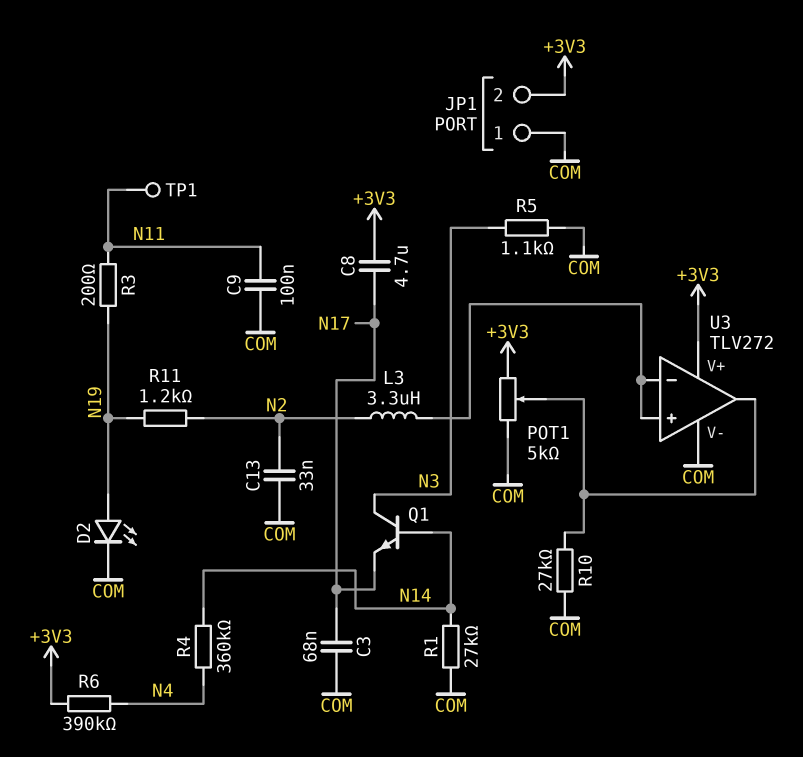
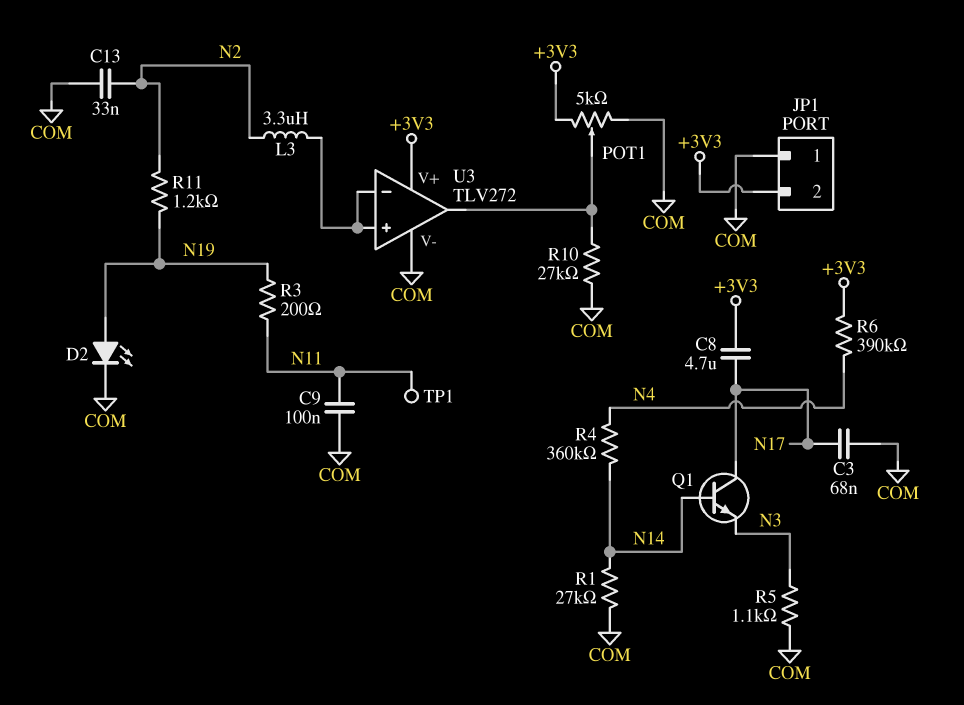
Q1: NPN (B N14, C N3, E N17) -> NPN (B N14, C N17, E N3)

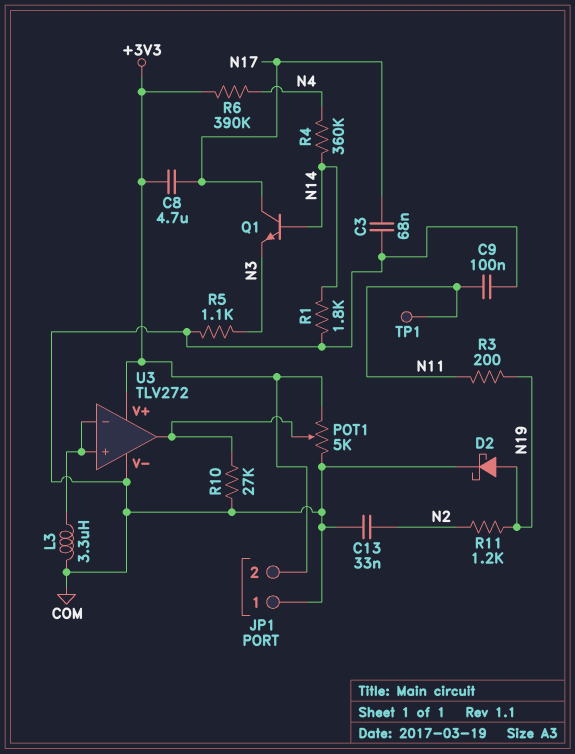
D2: LED (A N19, K COM) -> schottky (A N19, K COM)
L3: 3.3uH (N2, U3/in+) -> 3.3uH (COM, U3/in+)
R1: 27k (COM, N14) -> 1.8k (COM, N14)

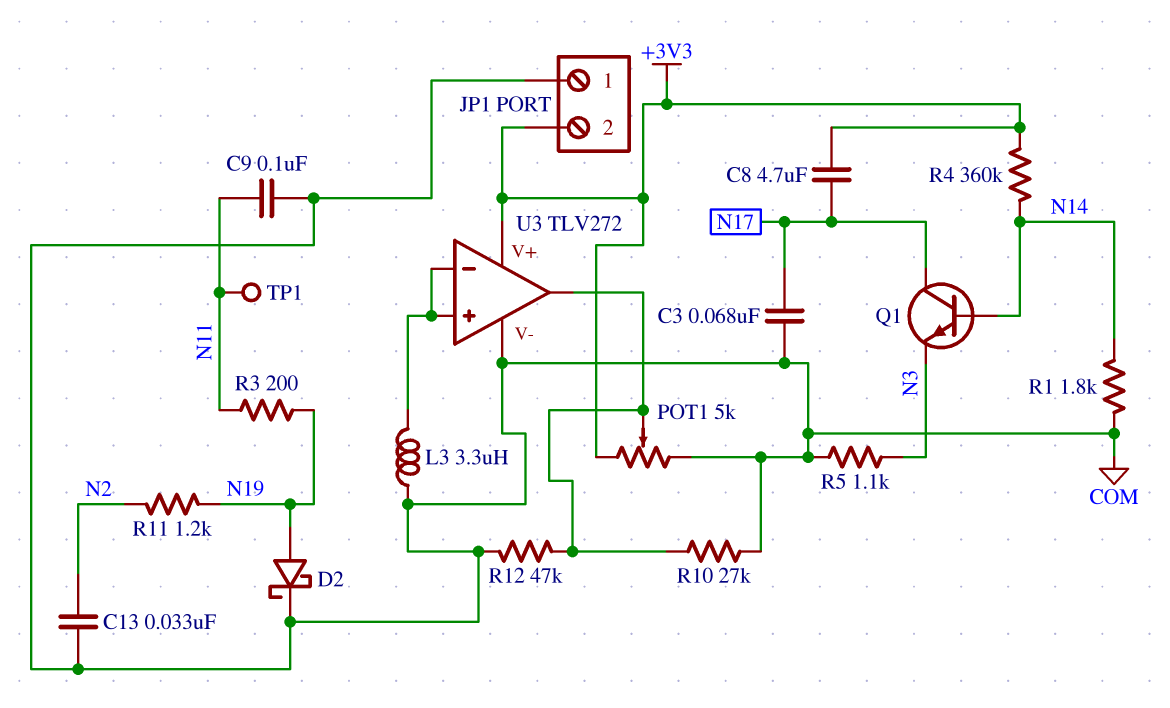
R4: 360k (N4, N14) -> 360k (+3V3, N14)
R6: 390k (+3V3, N4) -> none
R12: none -> 47k (COM, U3/out)

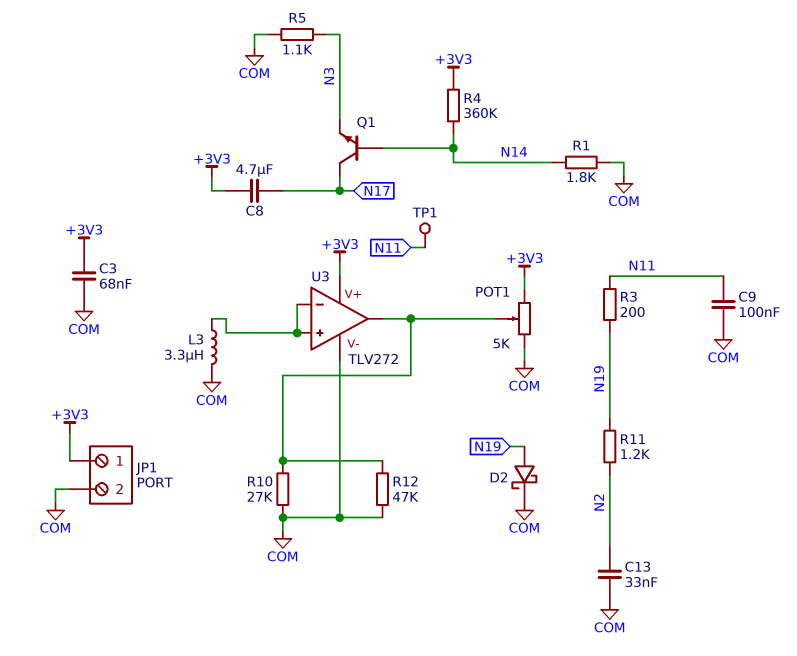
C3: 68nF (COM, N17) -> 68nF (+3V3, COM)
JP1 pin 1: COM -> +3V3
JP1 pin 2: +3V3 -> COM

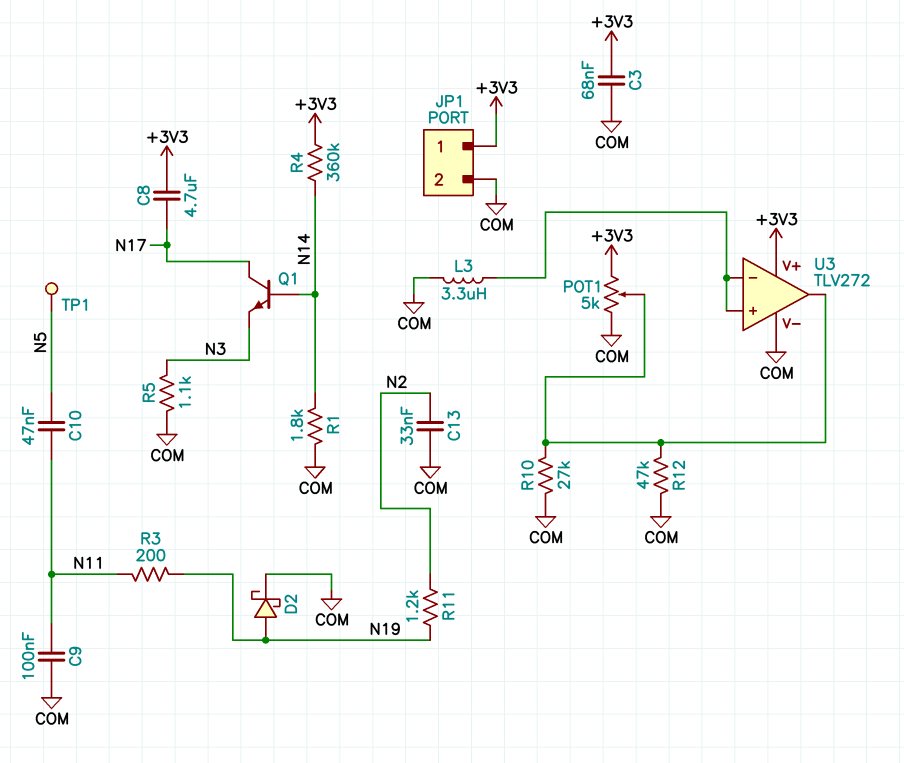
C10: none -> 47nF (N5, N11)
TP1: test point (N11) -> test point (N5)

